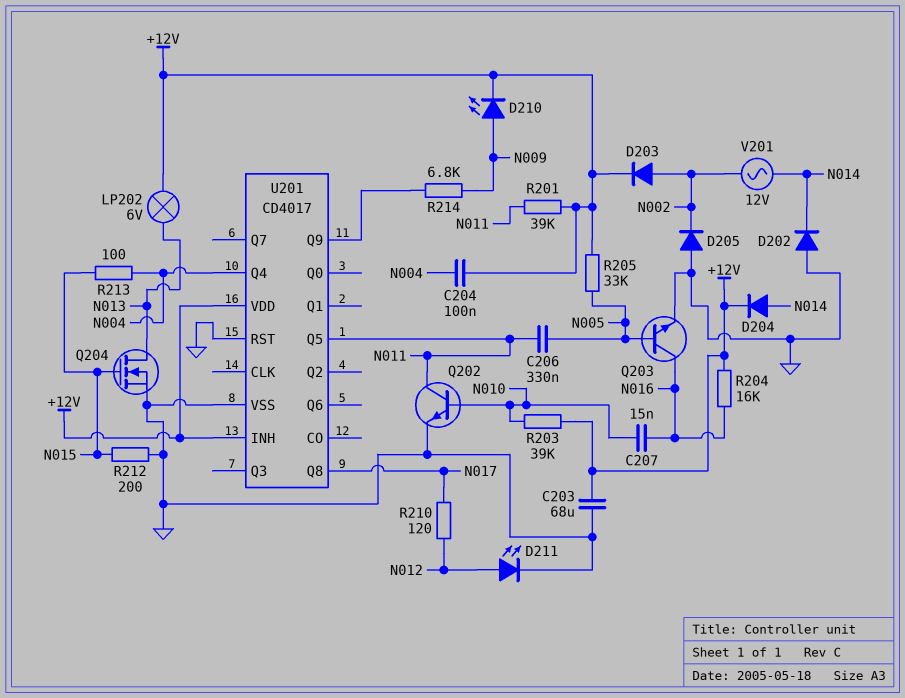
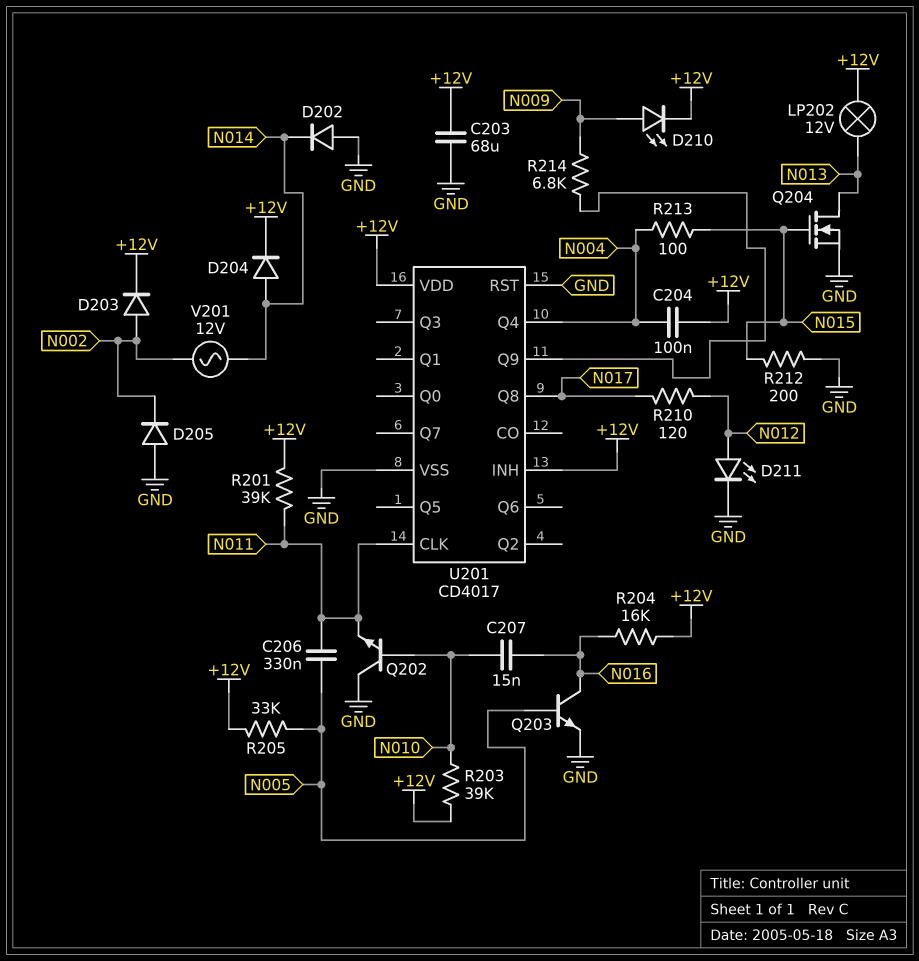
LP202: lamp 6V (+12V, N013) -> lamp 12V (+12V, N013)
Q202: NPN (B N010, C N011, E GND) -> NPN (B N010, C GND, E N011)
U201 pin CLK: none -> N011
U201 pin Q5: N011 -> none

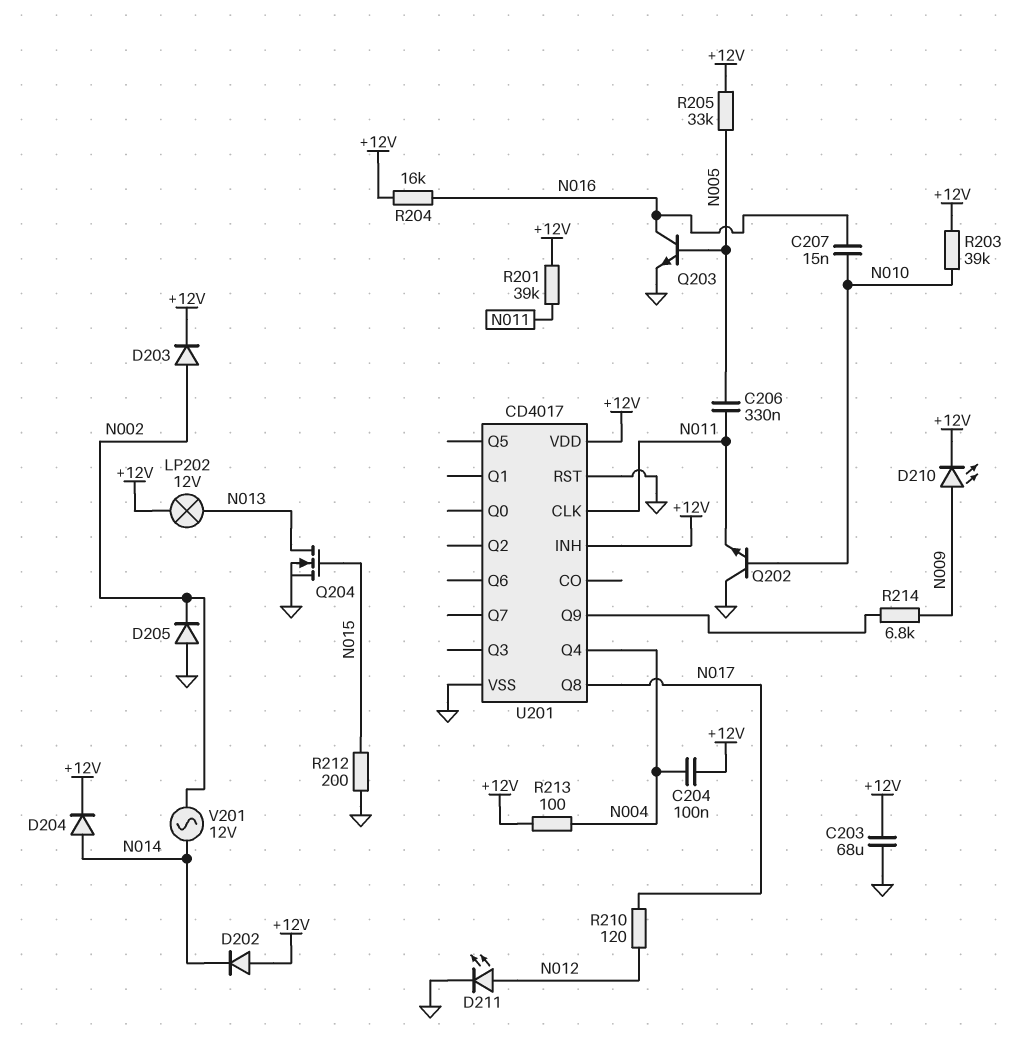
D202: diode (A GND, K N014) -> diode (A +12V, K N014)
R213: 100 (N004, N015) -> 100 (+12V, N004)

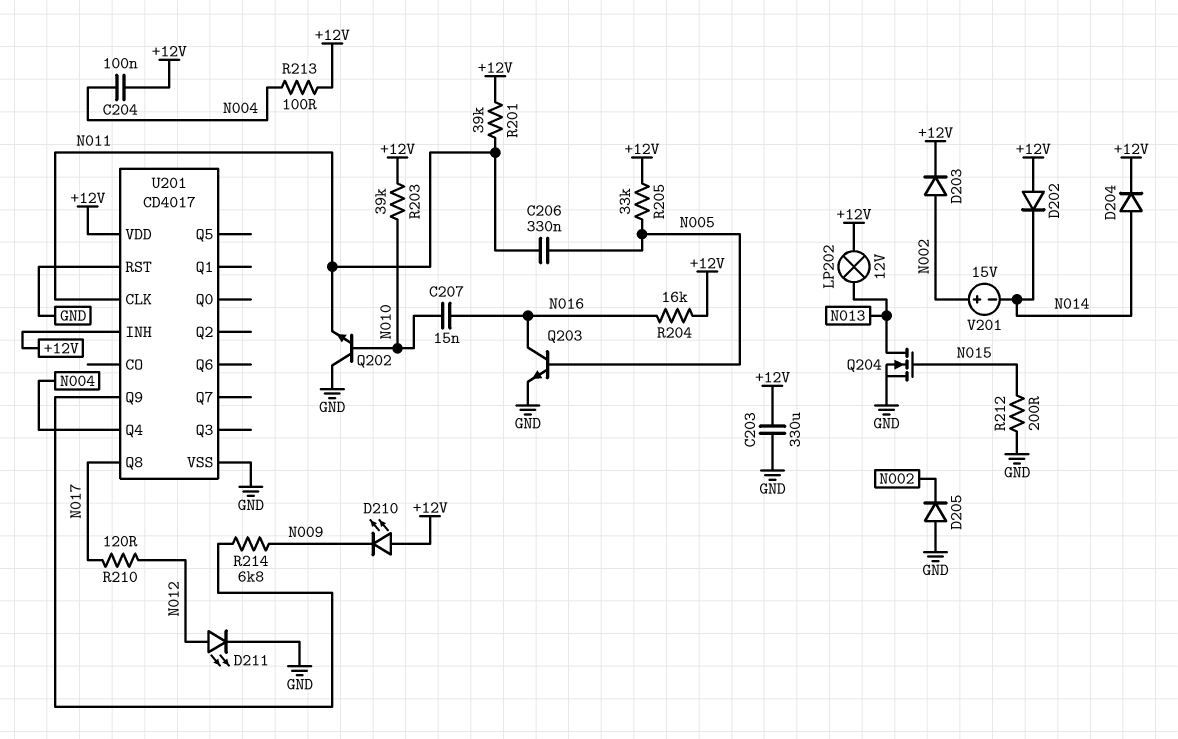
C203: 68uF (+12V, GND) -> 330uF (+12V, GND)
D210: LED (A N009, K +12V) -> LED (A +12V, K N009)
V201: AC 12V (N002, N014) -> 15V (plus N002, minus N014)

